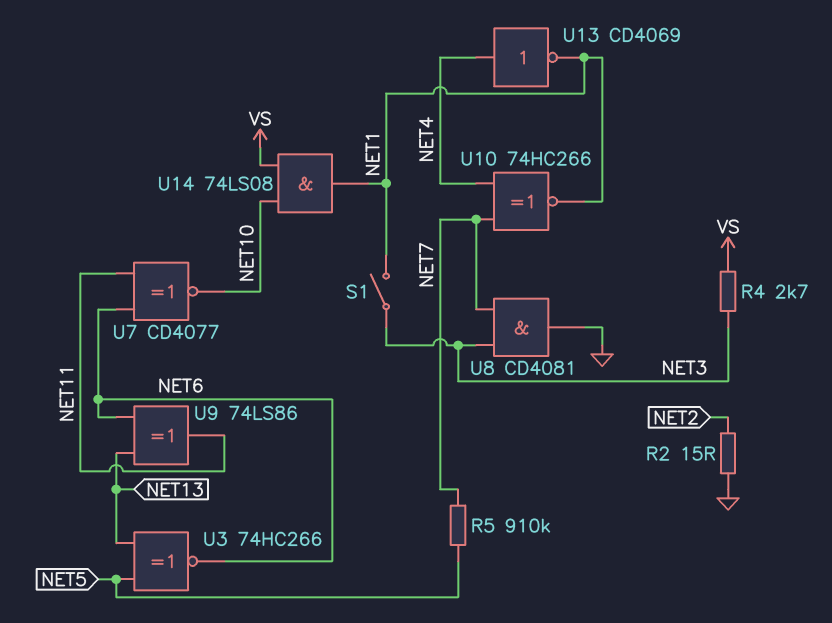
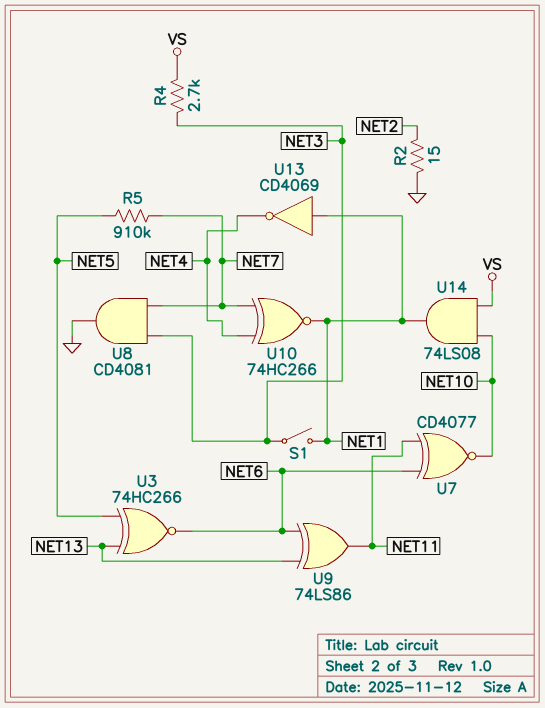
U13: NOT CD4069 (in NET4, out NET1) -> NOT CD4069 (in NET1, out NET4)

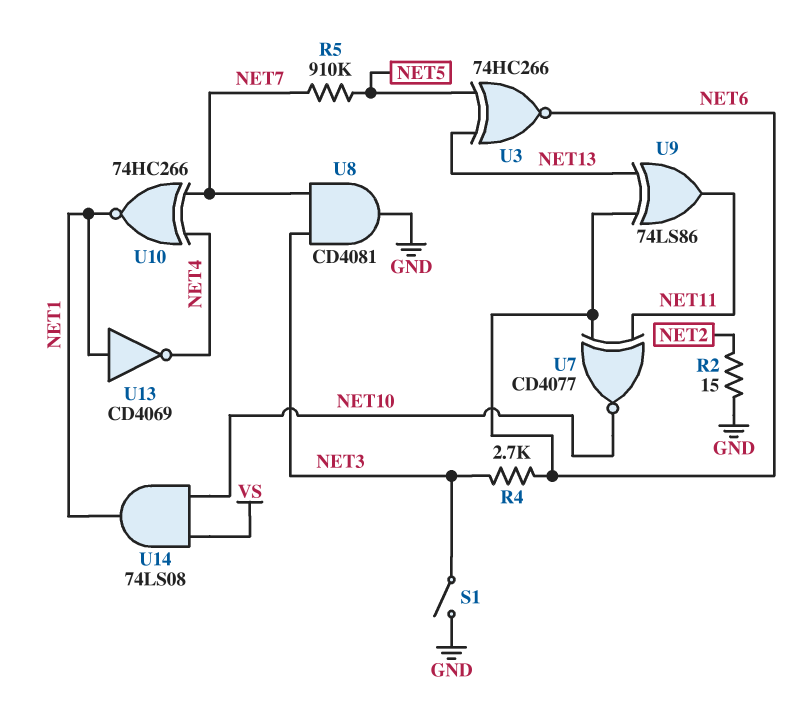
R4: 2.7k (NET3, VS) -> 2.7k (NET3, NET6)
S1: switch (NET1, NET3) -> switch (GND, NET3)

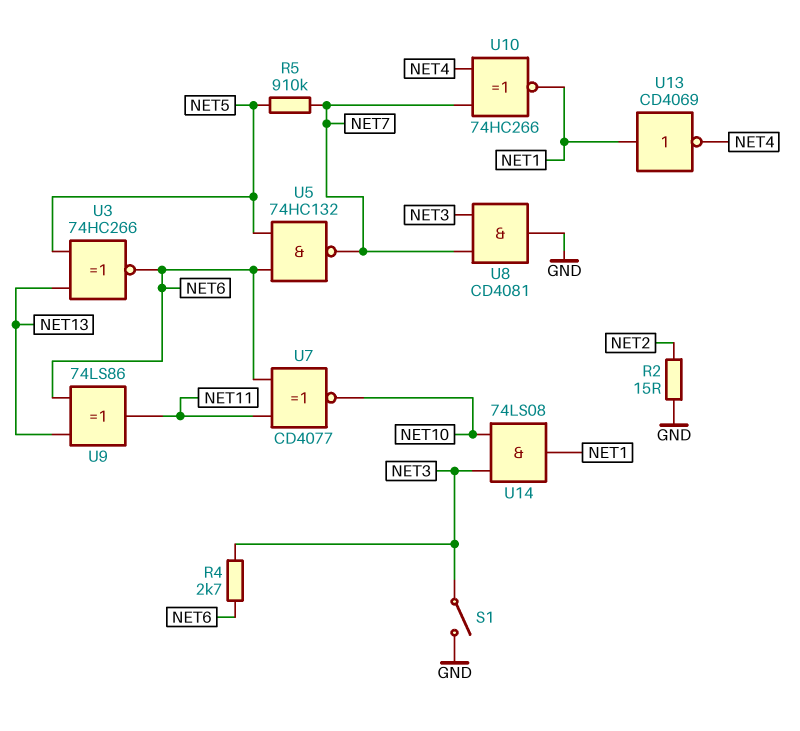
U5: none -> NAND 74HC132 (in NET5, in NET6, out NET7)
U14: AND 74LS08 (in NET10, in VS, out NET1) -> AND 74LS08 (in NET3, in NET10, out NET1)

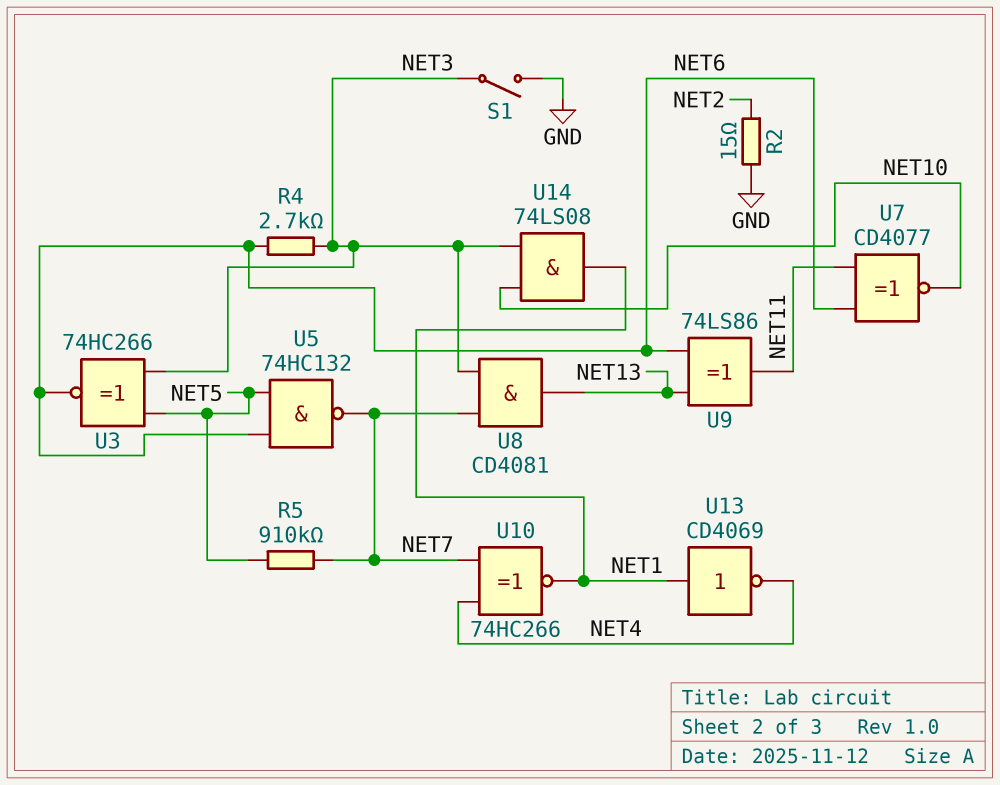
U3: XNOR 74HC266 (in NET5, in NET13, out NET6) -> XNOR 74HC266 (in NET3, in NET5, out NET6)
U8: AND CD4081 (in NET3, in NET7, out GND) -> AND CD4081 (in NET3, in NET7, out NET13)

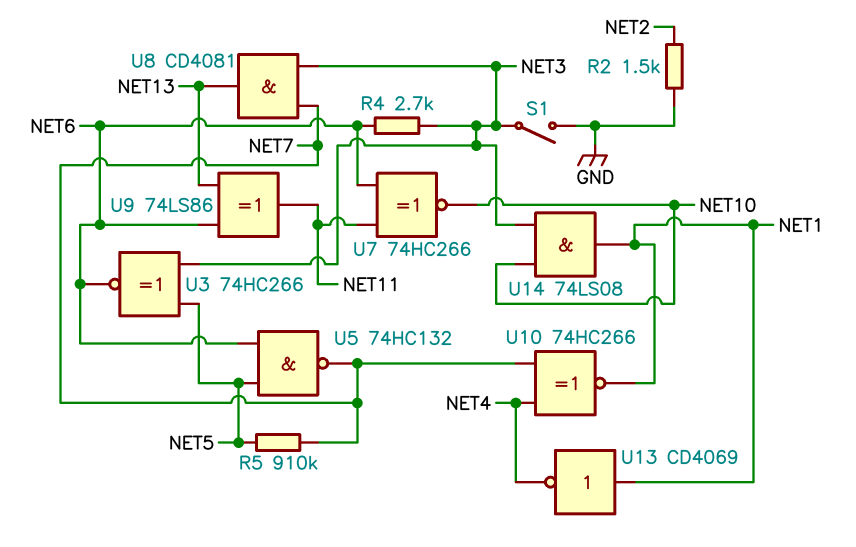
R2: 15 (GND, NET2) -> 1.5k (GND, NET2)
U7: XNOR CD4077 (in NET6, in NET11, out NET10) -> XNOR 74HC266 (in NET6, in NET11, out NET10)

